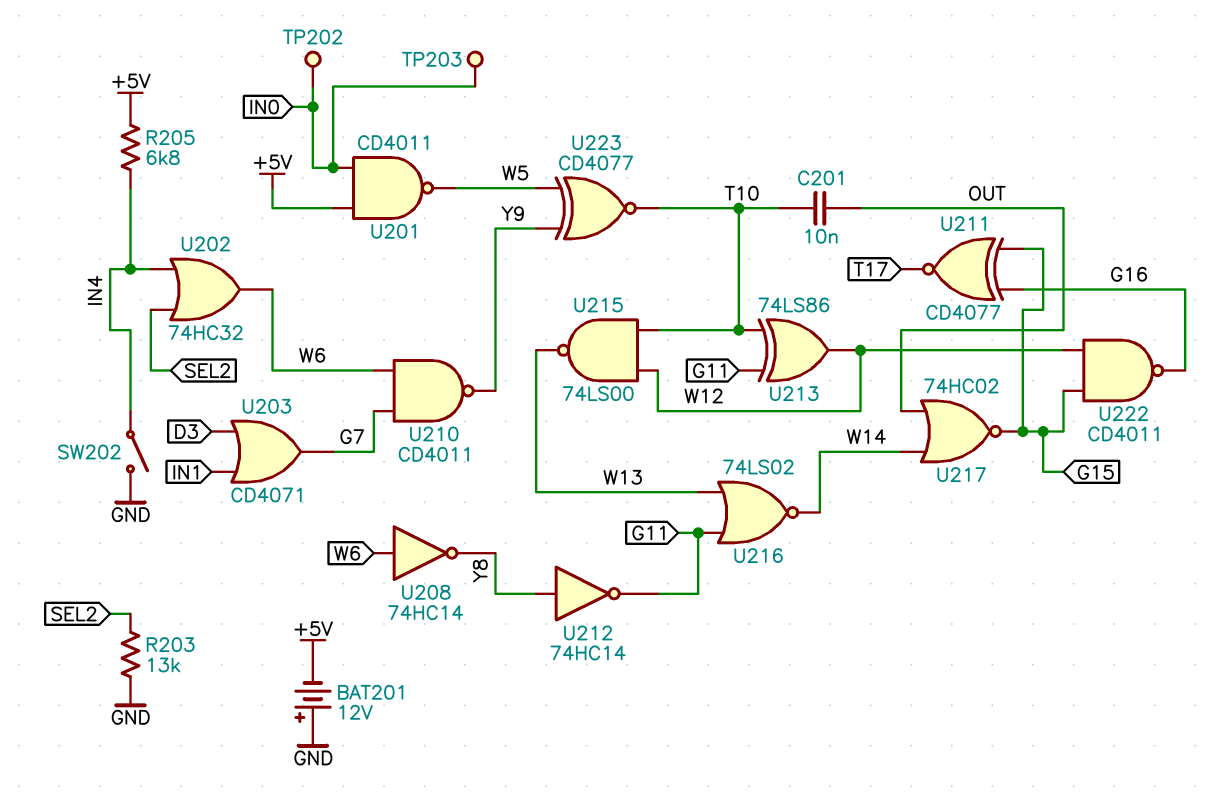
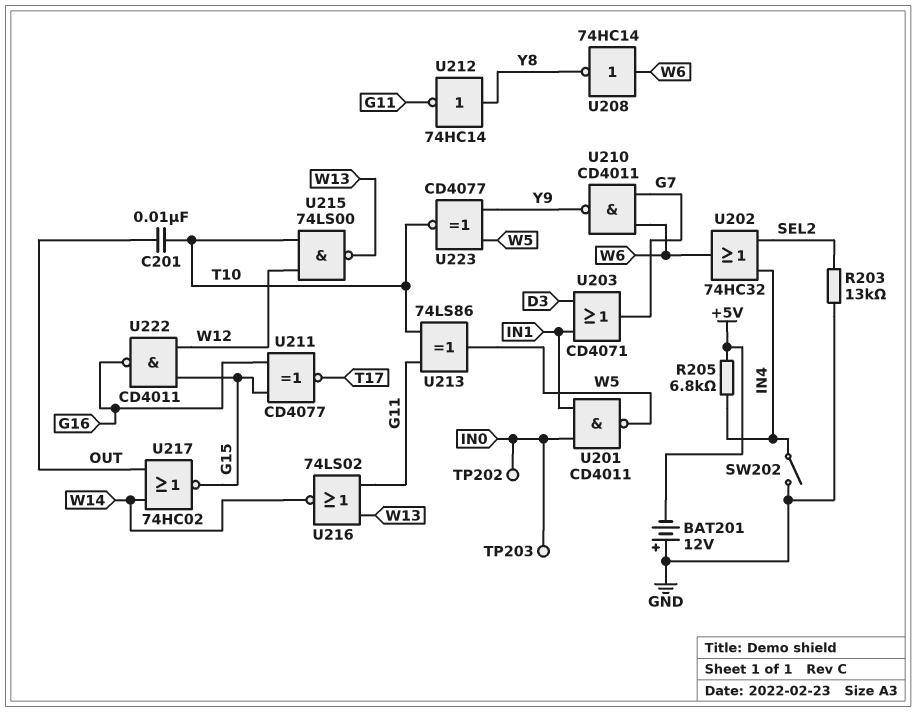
U201: NAND CD4011 (in +5V, in IN0, out W5) -> NAND CD4011 (in IN0, in IN1, out W5)
U213: XOR 74LS86 (in G11, in T10, out W12) -> XOR 74LS86 (in G11, in T10, out W5)

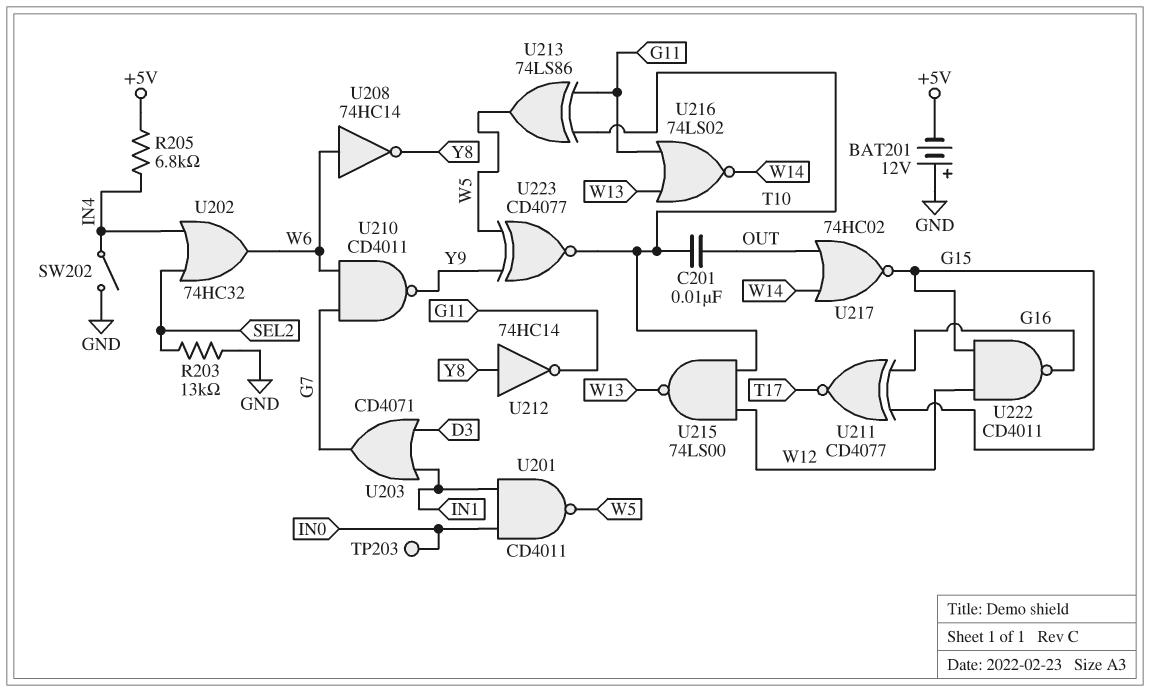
TP202: test point (IN0) -> none

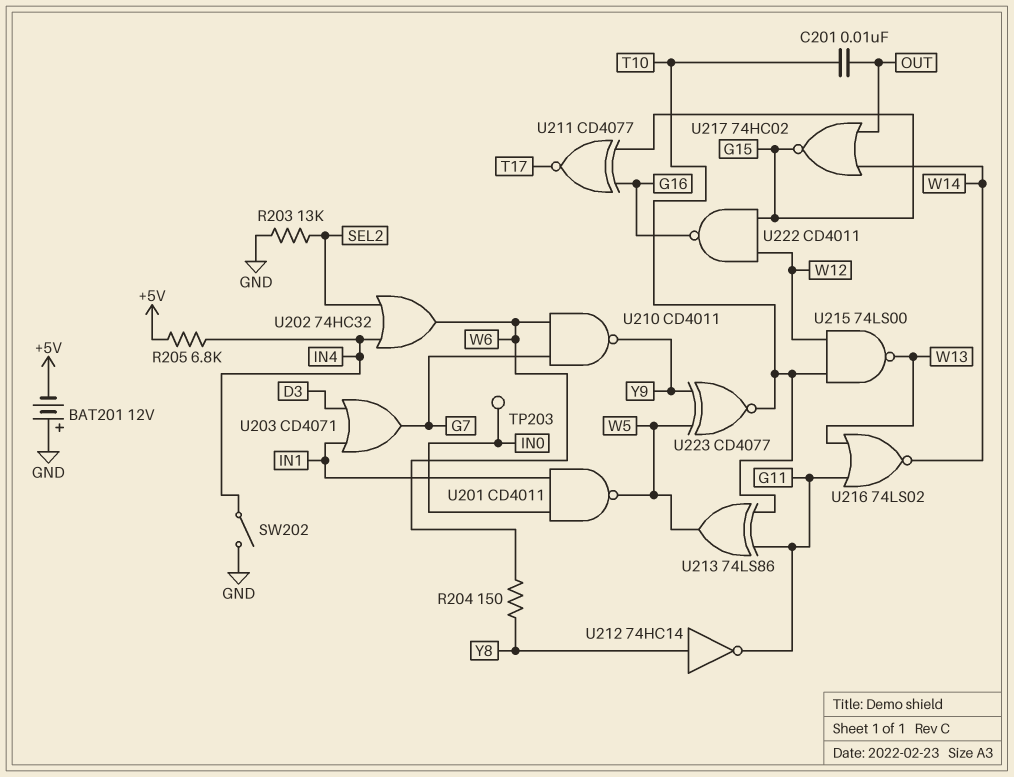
R204: none -> 150 (W6, Y8)
U208: NOT 74HC14 (in W6, out Y8) -> none

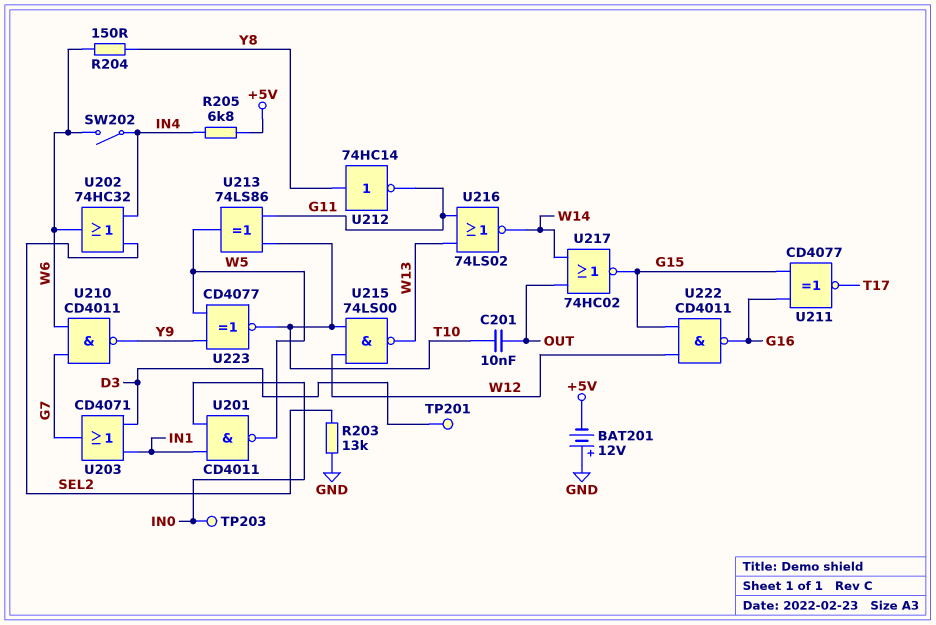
SW202: switch (GND, IN4) -> switch (IN4, W6)
TP201: none -> test point (D3)

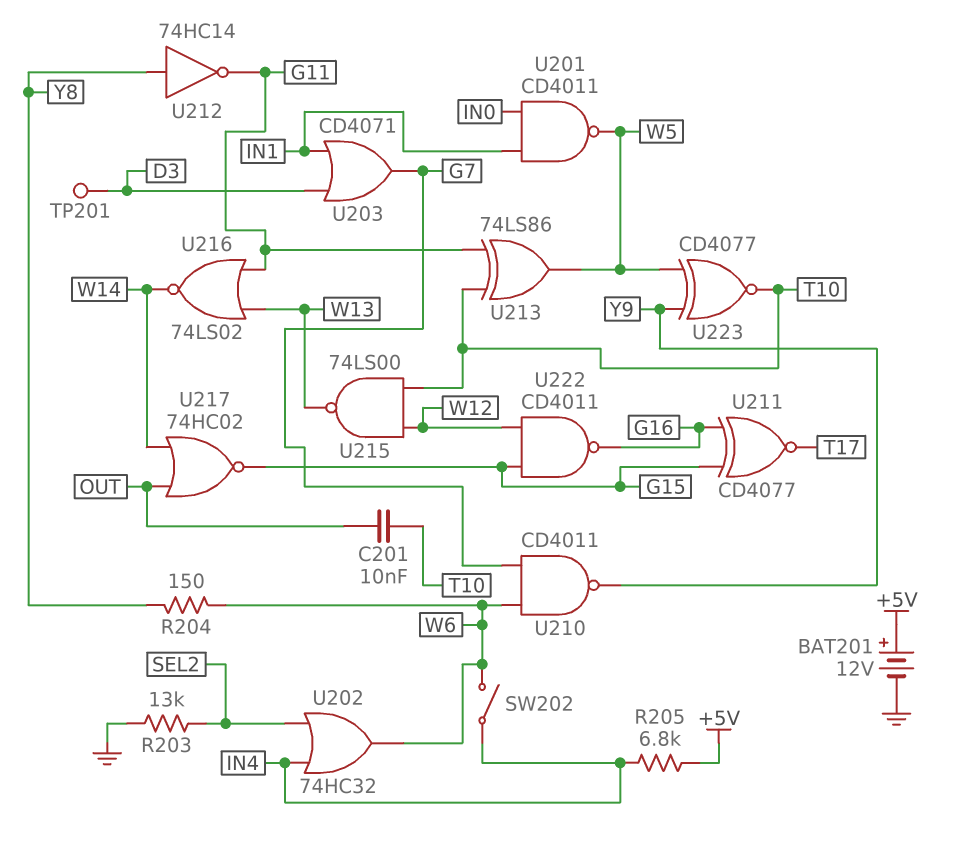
BAT201: 12V (plus GND, minus +5V) -> 12V (plus +5V, minus GND)
TP203: test point (IN0) -> none

